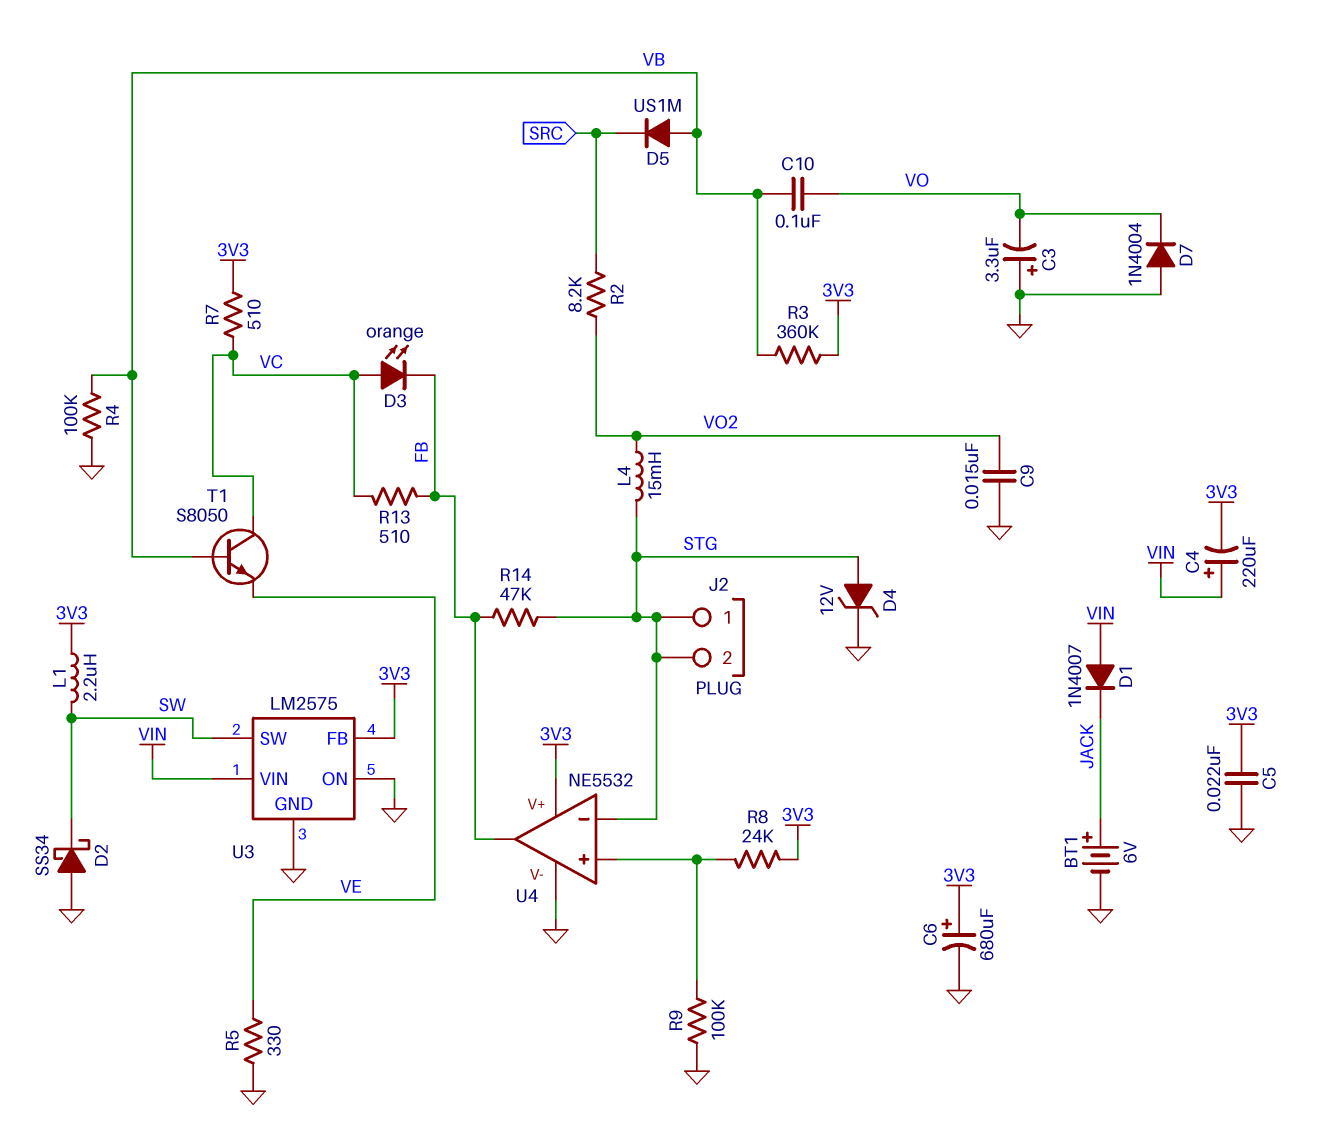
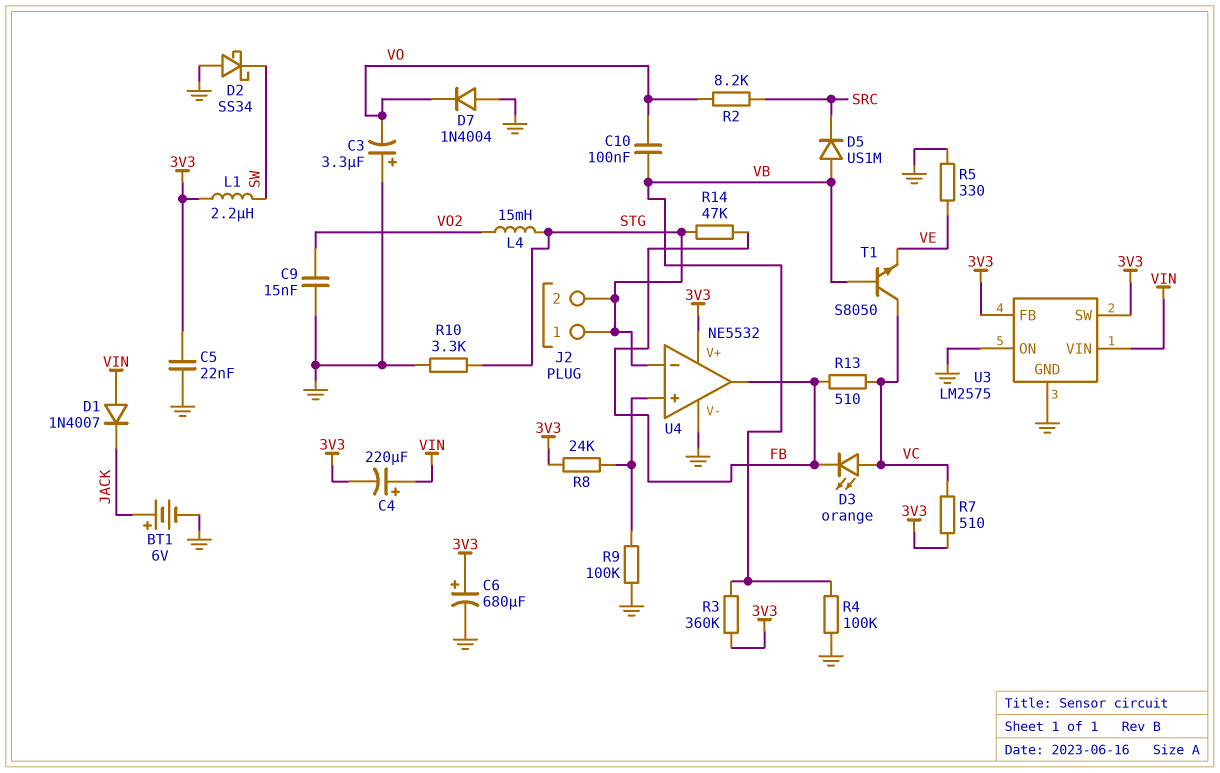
D4: zener 12V (A STG, K GND) -> none
R2: 8.2k (SRC, VO2) -> 8.2k (SRC, VO)
R10: none -> 3.3k (GND, STG)
U3 pin SW: SW -> 3V3

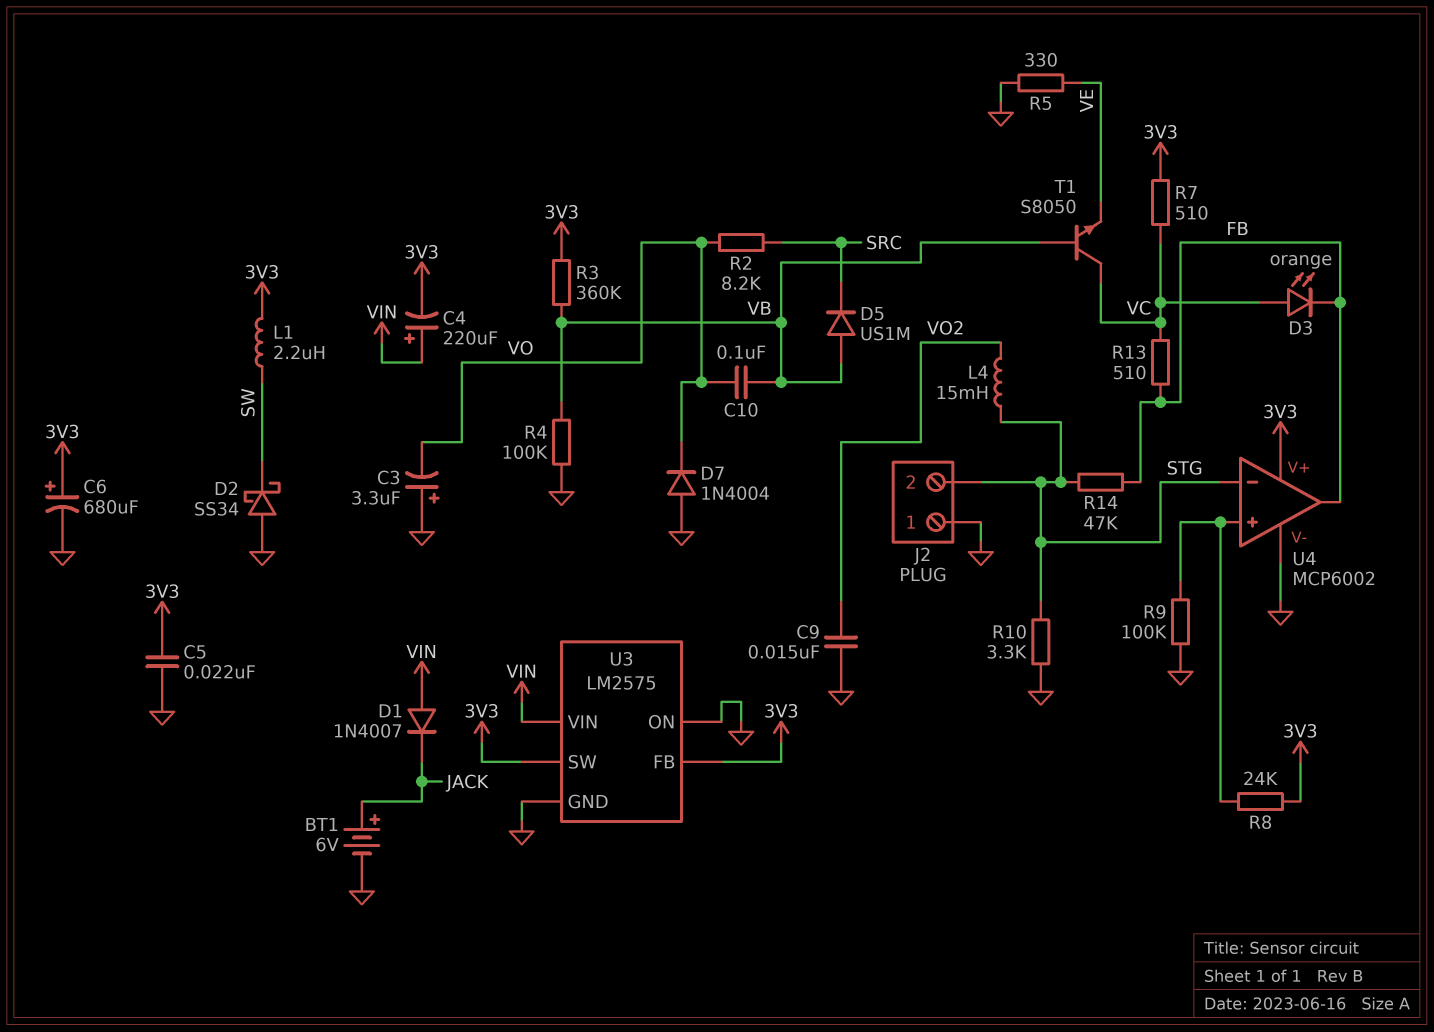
J2 pin 1: STG -> GND
U4: NE5532 -> MCP6002

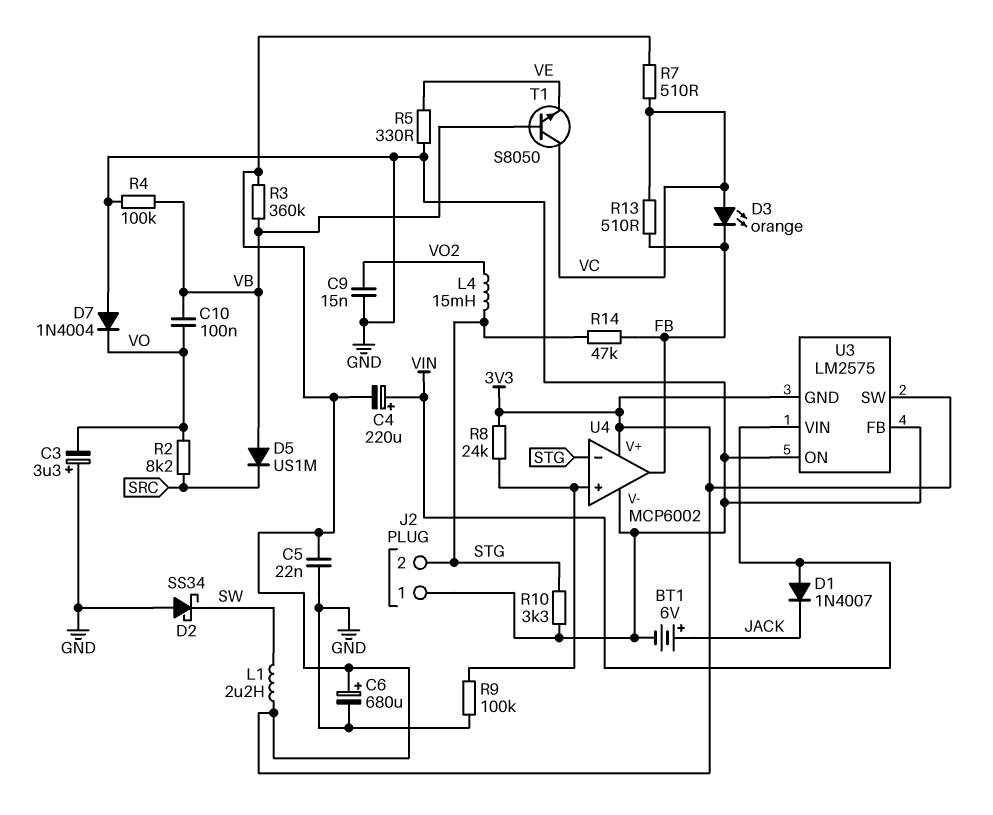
U3 pin FB: 3V3 -> GND
U3 pin GND: GND -> 3V3

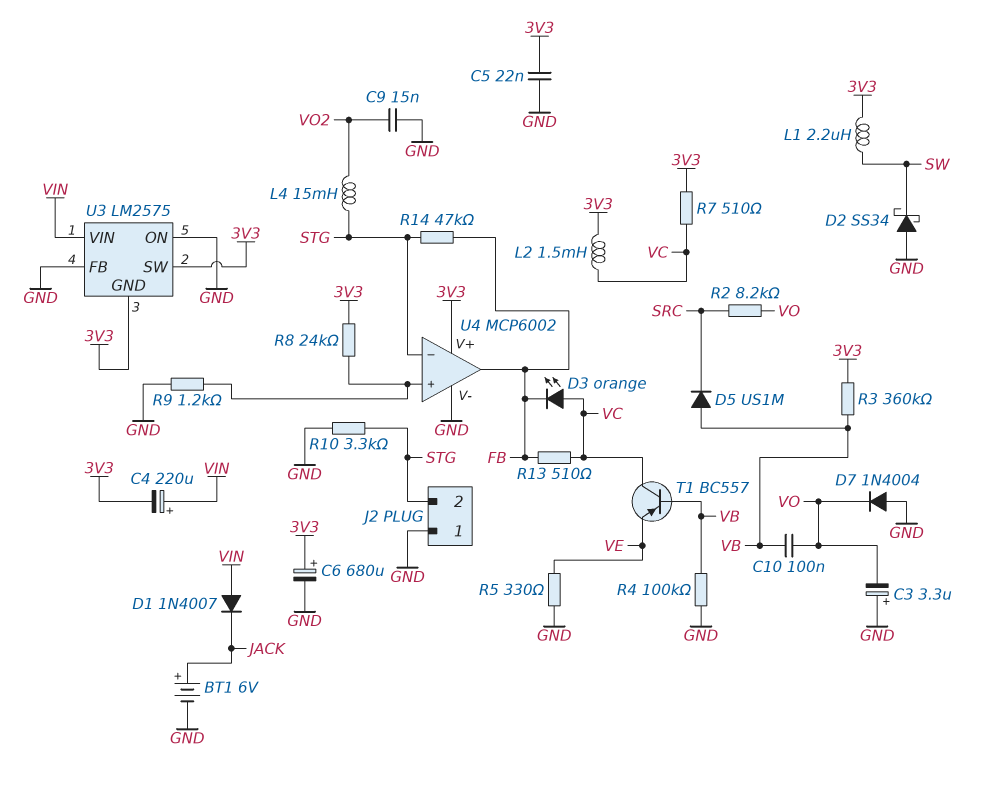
L2: none -> 1.5mH (3V3, VC)
R9: 100k (GND, U4/in+) -> 1.2k (GND, U4/in+)
T1: NPN S8050 (B VB, C VC, E VE) -> PNP BC557 (B VB, C VC, E VE)

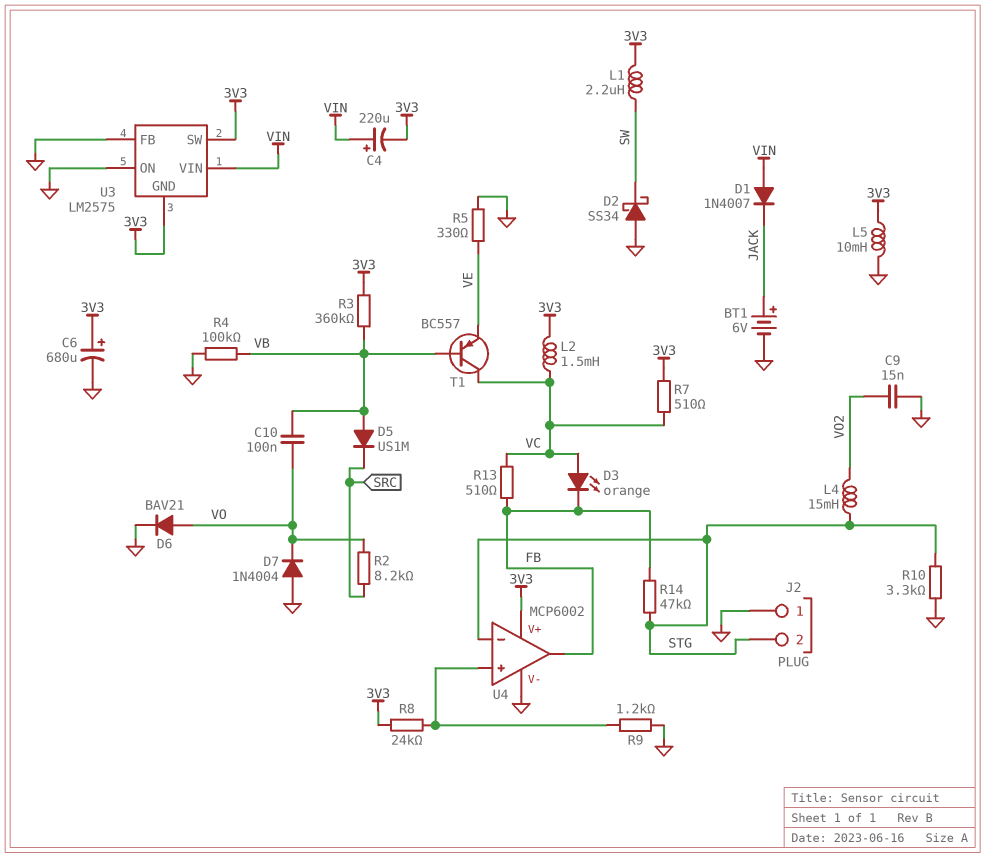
C3: 3.3uF (plus GND, minus VO) -> none
C5: 22nF (3V3, GND) -> none
D6: none -> diode BAV21 (A VO, K GND)
L5: none -> 10mH (3V3, GND)

